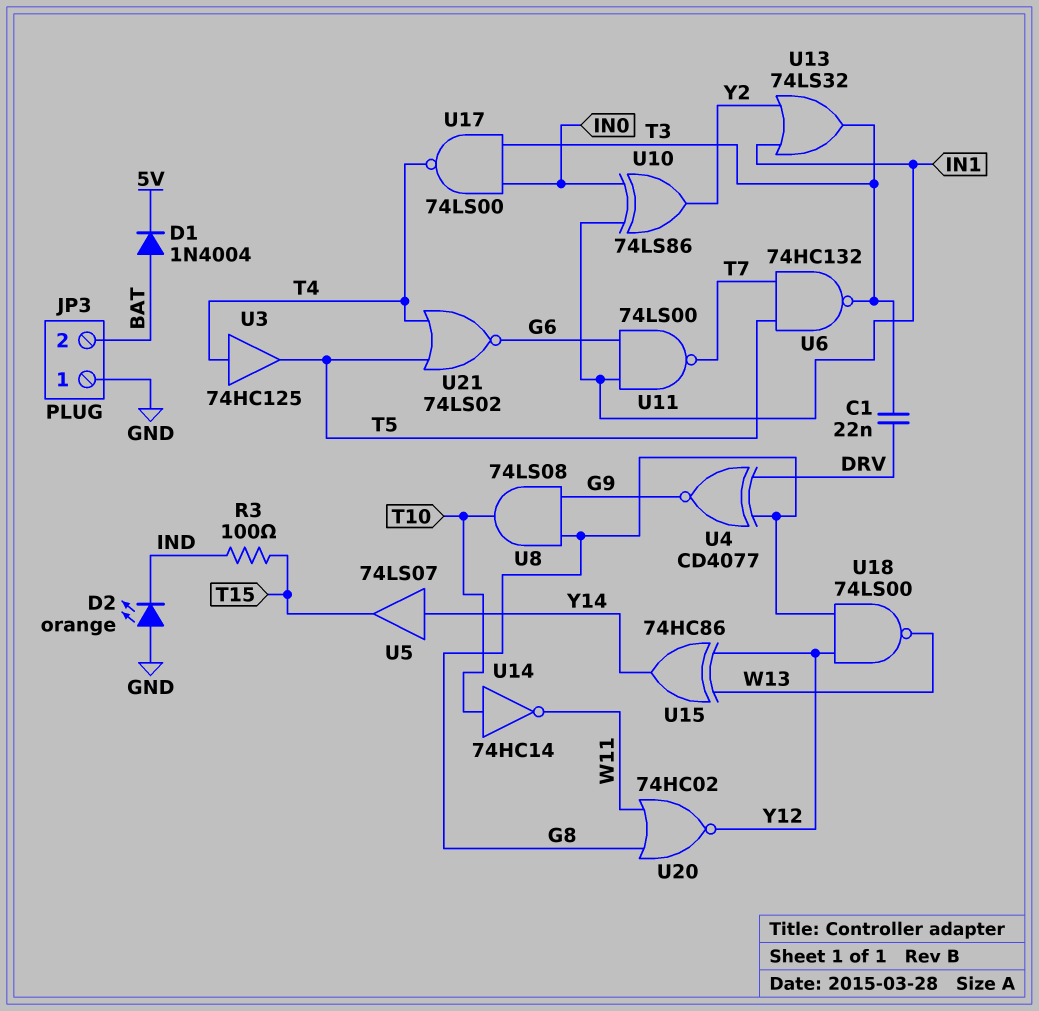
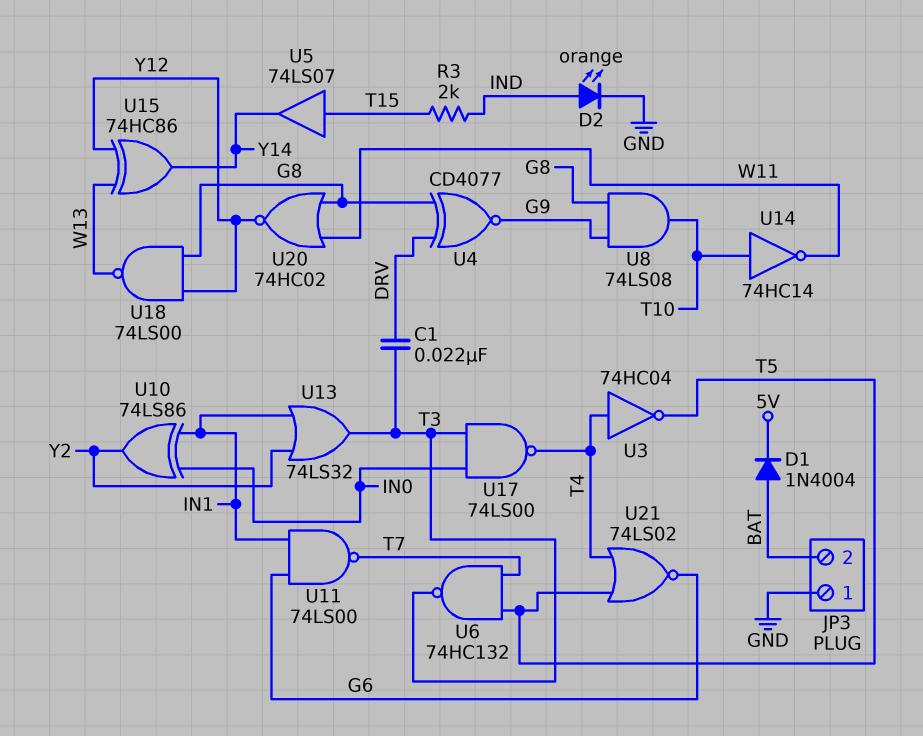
D2: LED orange (A GND, K IND) -> LED orange (A IND, K GND)
R3: 100 (IND, T15) -> 2k (IND, T15)
U3: buffer 74HC125 (in T4, out T5) -> NOT 74HC04 (in T4, out T5)
U5: buffer 74LS07 (in Y14, out T15) -> buffer 74LS07 (in T15, out Y14)

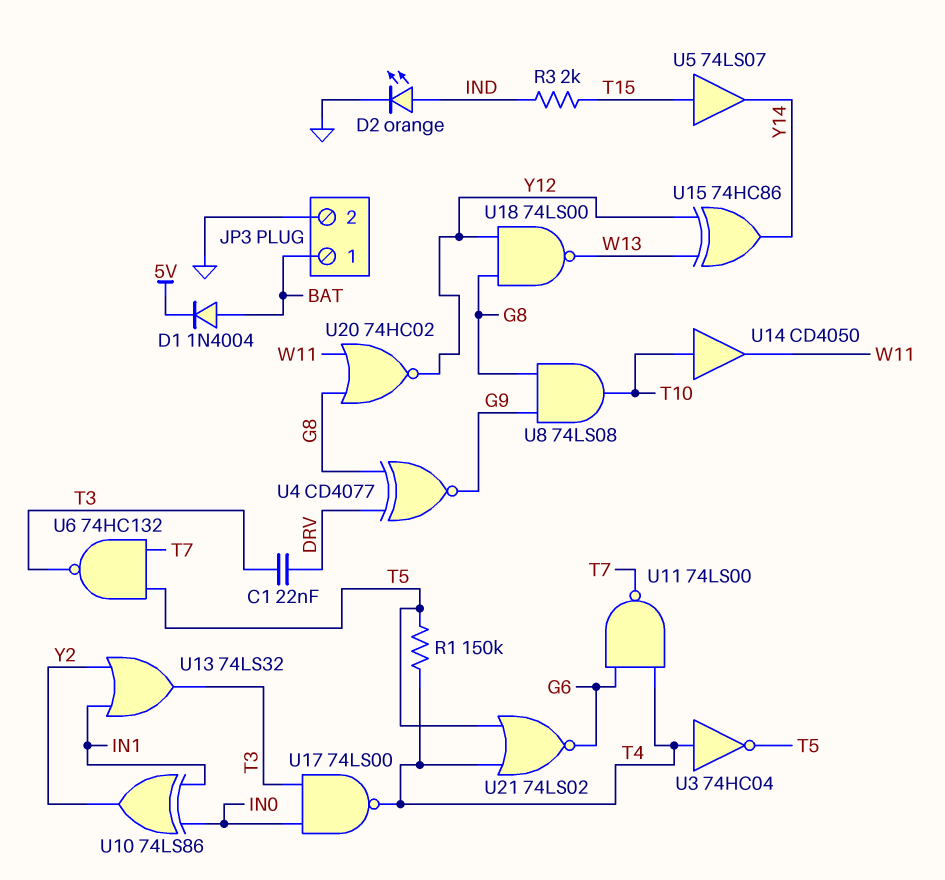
JP3 pin 1: GND -> BAT
JP3 pin 2: BAT -> GND
R1: none -> 150k (T4, T5)
U11: NAND 74LS00 (in G6, in IN1, out T7) -> NAND 74LS00 (in G6, in T4, out T7)
U14: NOT 74HC14 (in T10, out W11) -> buffer CD4050 (in T10, out W11)

